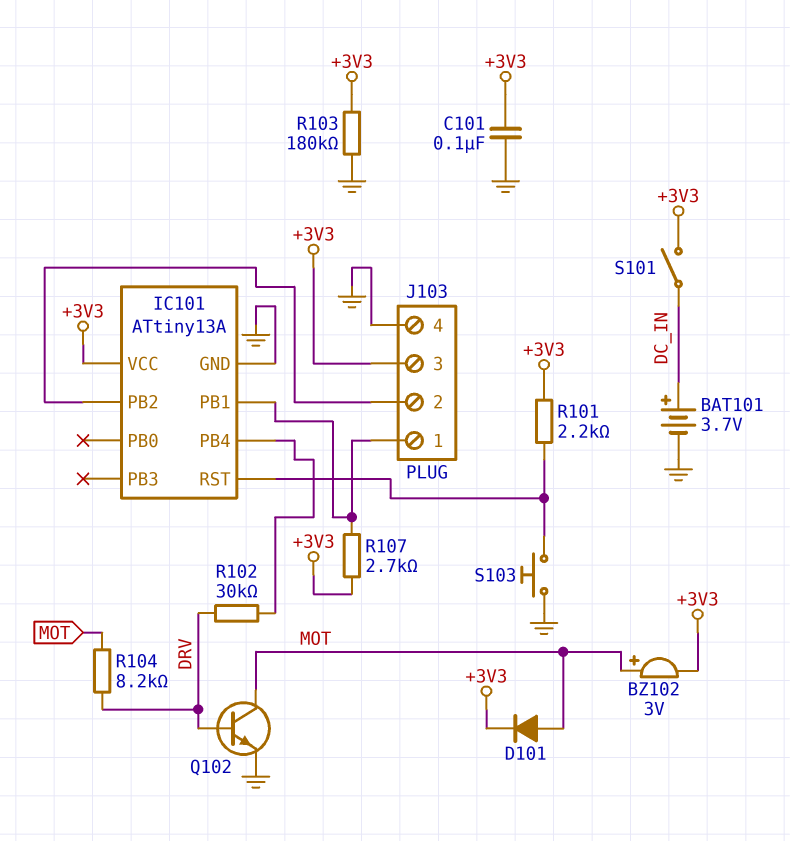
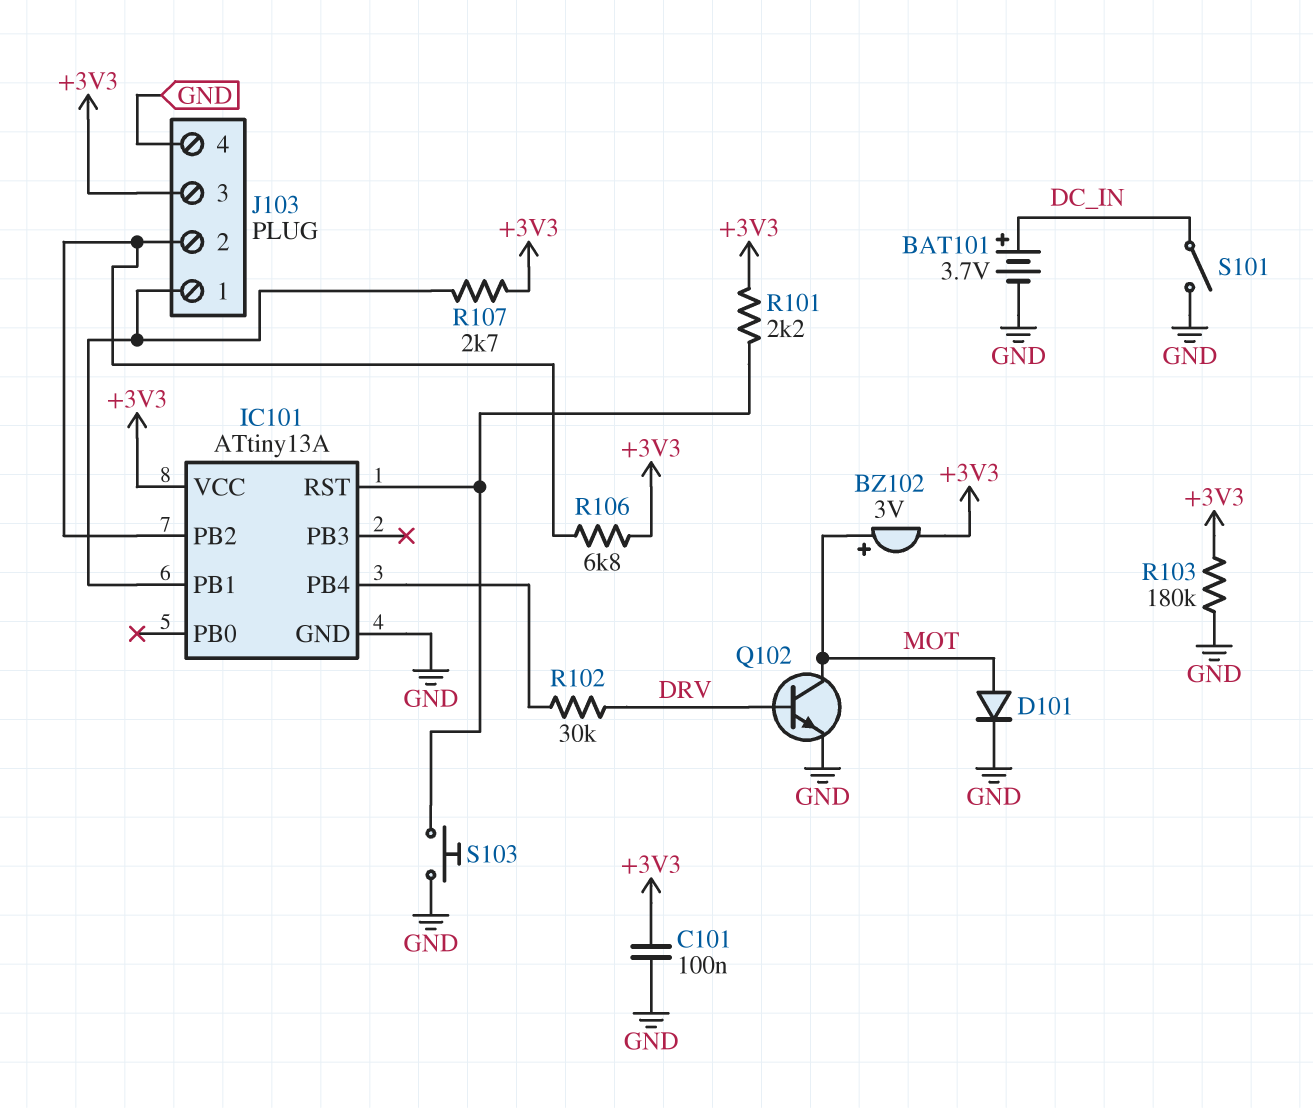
D101: diode (A MOT, K +3V3) -> diode (A MOT, K GND)
R104: 8.2k (DRV, MOT) -> none
R106: none -> 6.8k (+3V3, IC101/PB2)
S101: switch (+3V3, DC_IN) -> switch (DC_IN, GND)

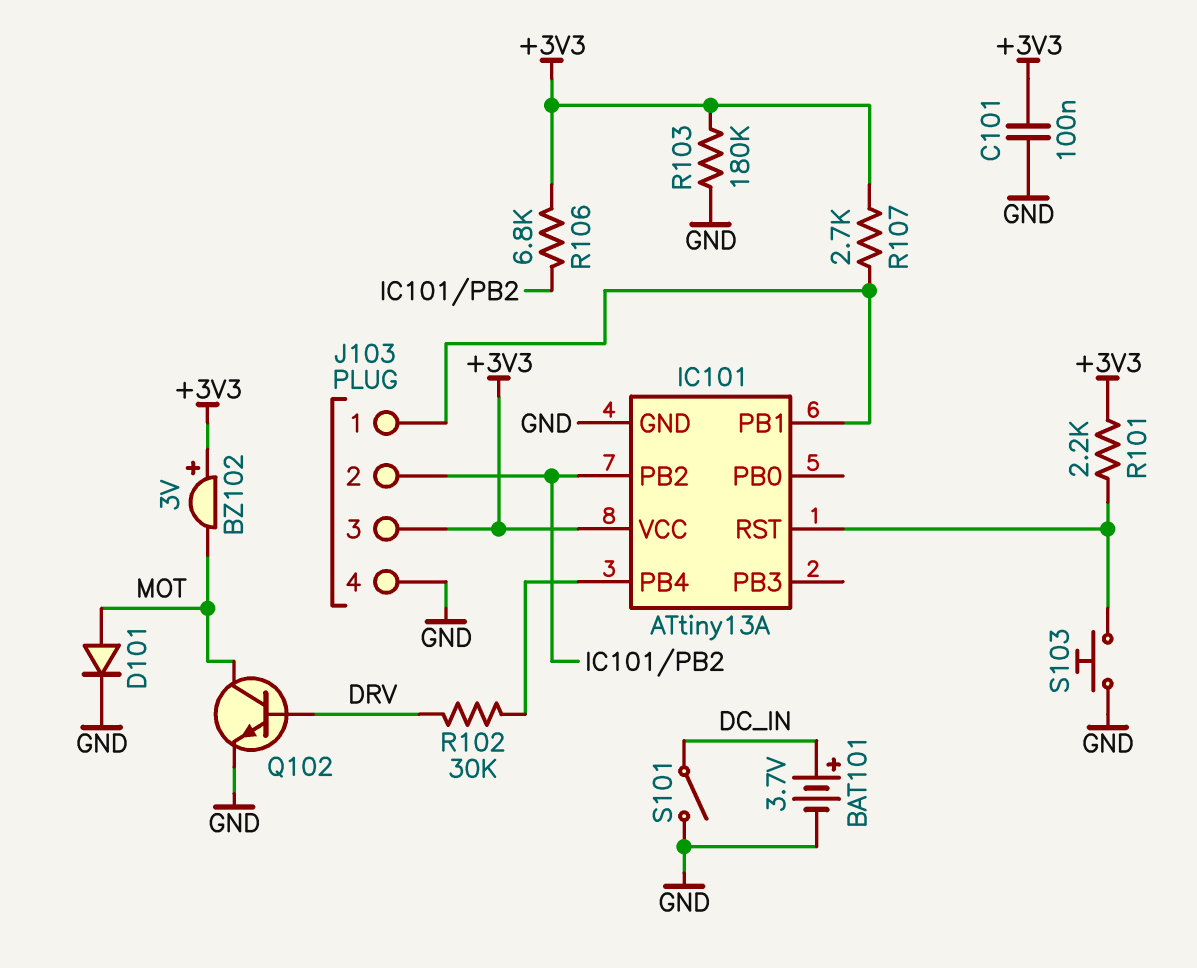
BZ102: buzzer 3V (plus MOT, minus +3V3) -> buzzer 3V (plus +3V3, minus MOT)

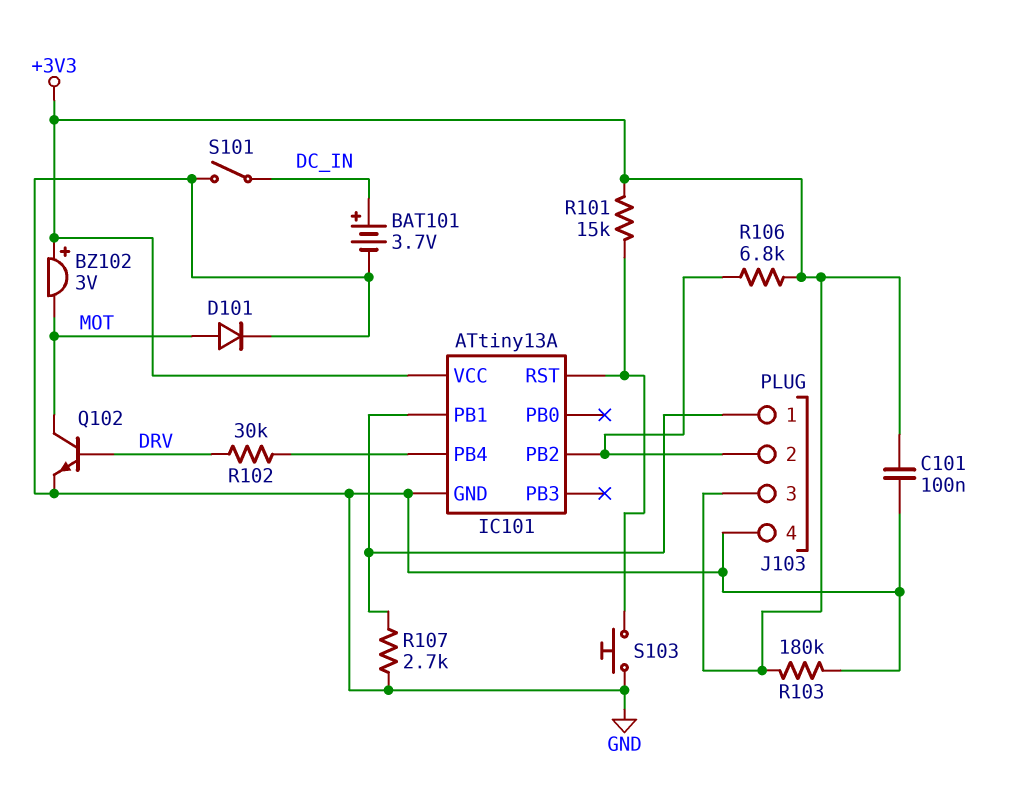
R101: 2.2k (+3V3, IC101/RST) -> 15k (+3V3, IC101/RST)
R107: 2.7k (+3V3, IC101/PB1) -> 2.7k (GND, IC101/PB1)

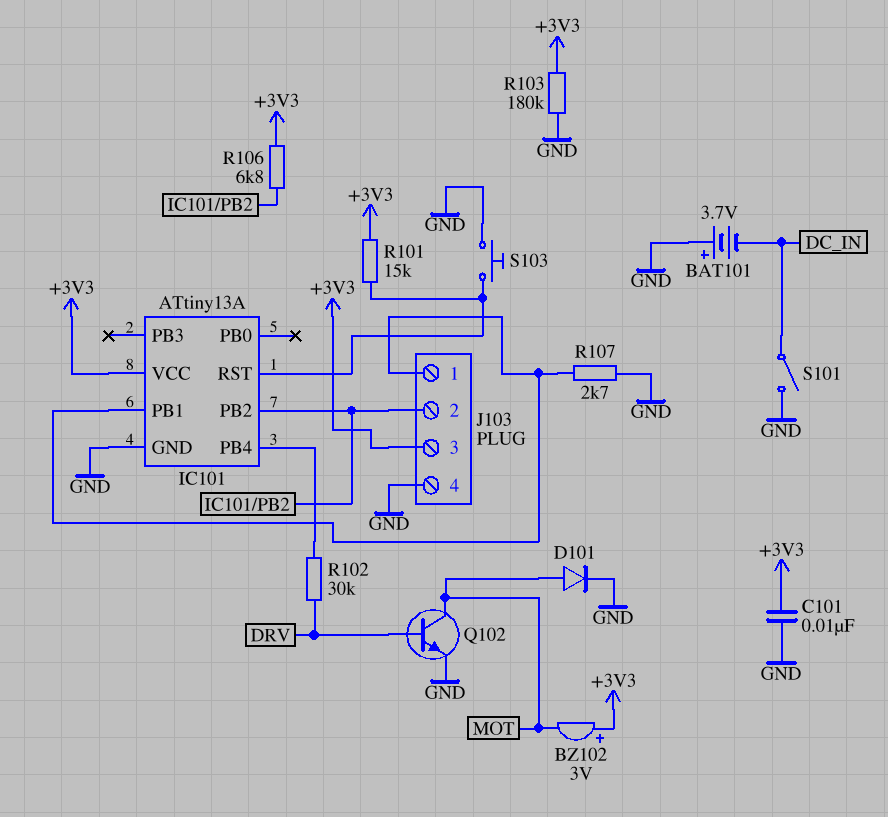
BAT101: 3.7V (plus DC_IN, minus GND) -> 3.7V (plus GND, minus DC_IN)
C101: 100nF (+3V3, GND) -> 10nF (+3V3, GND)

